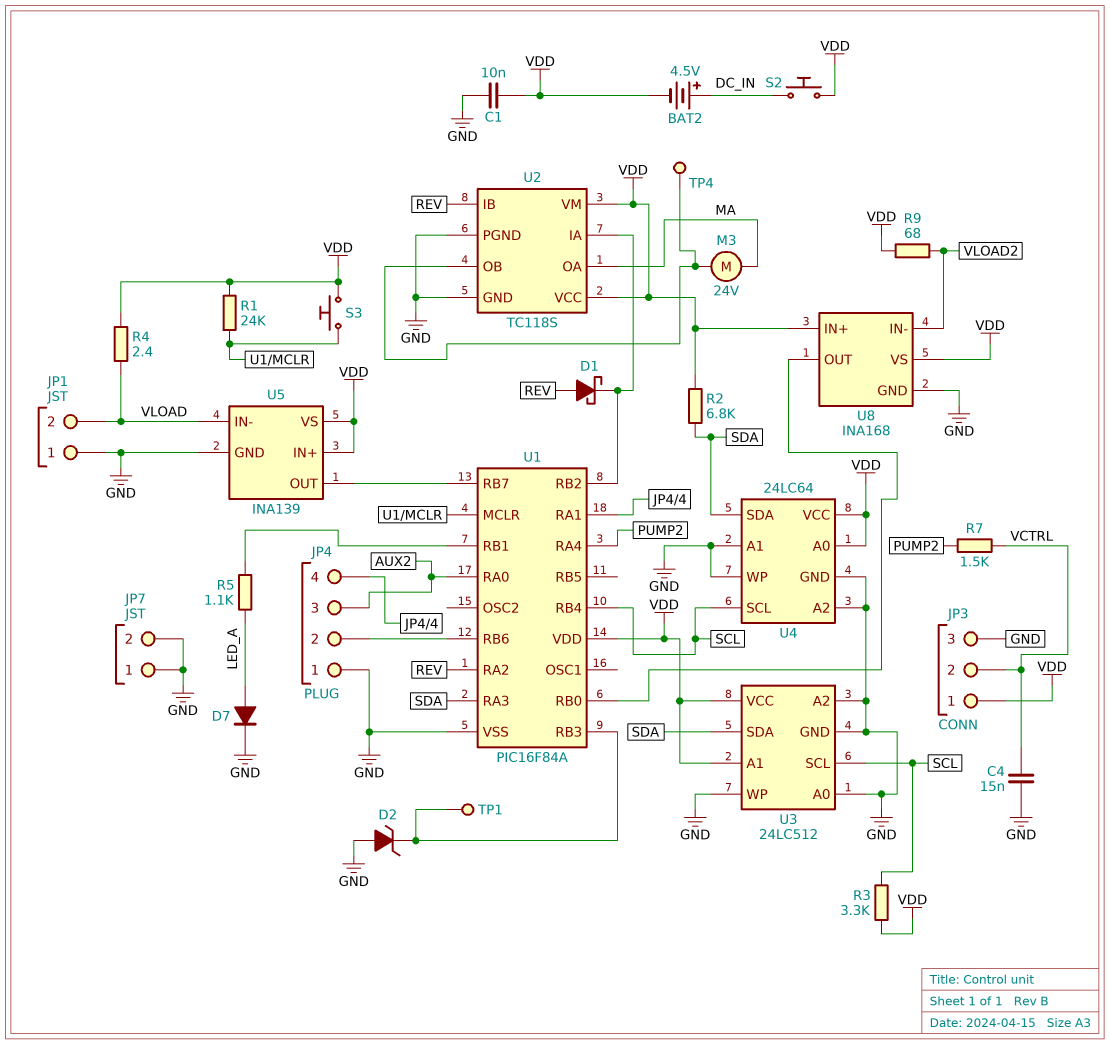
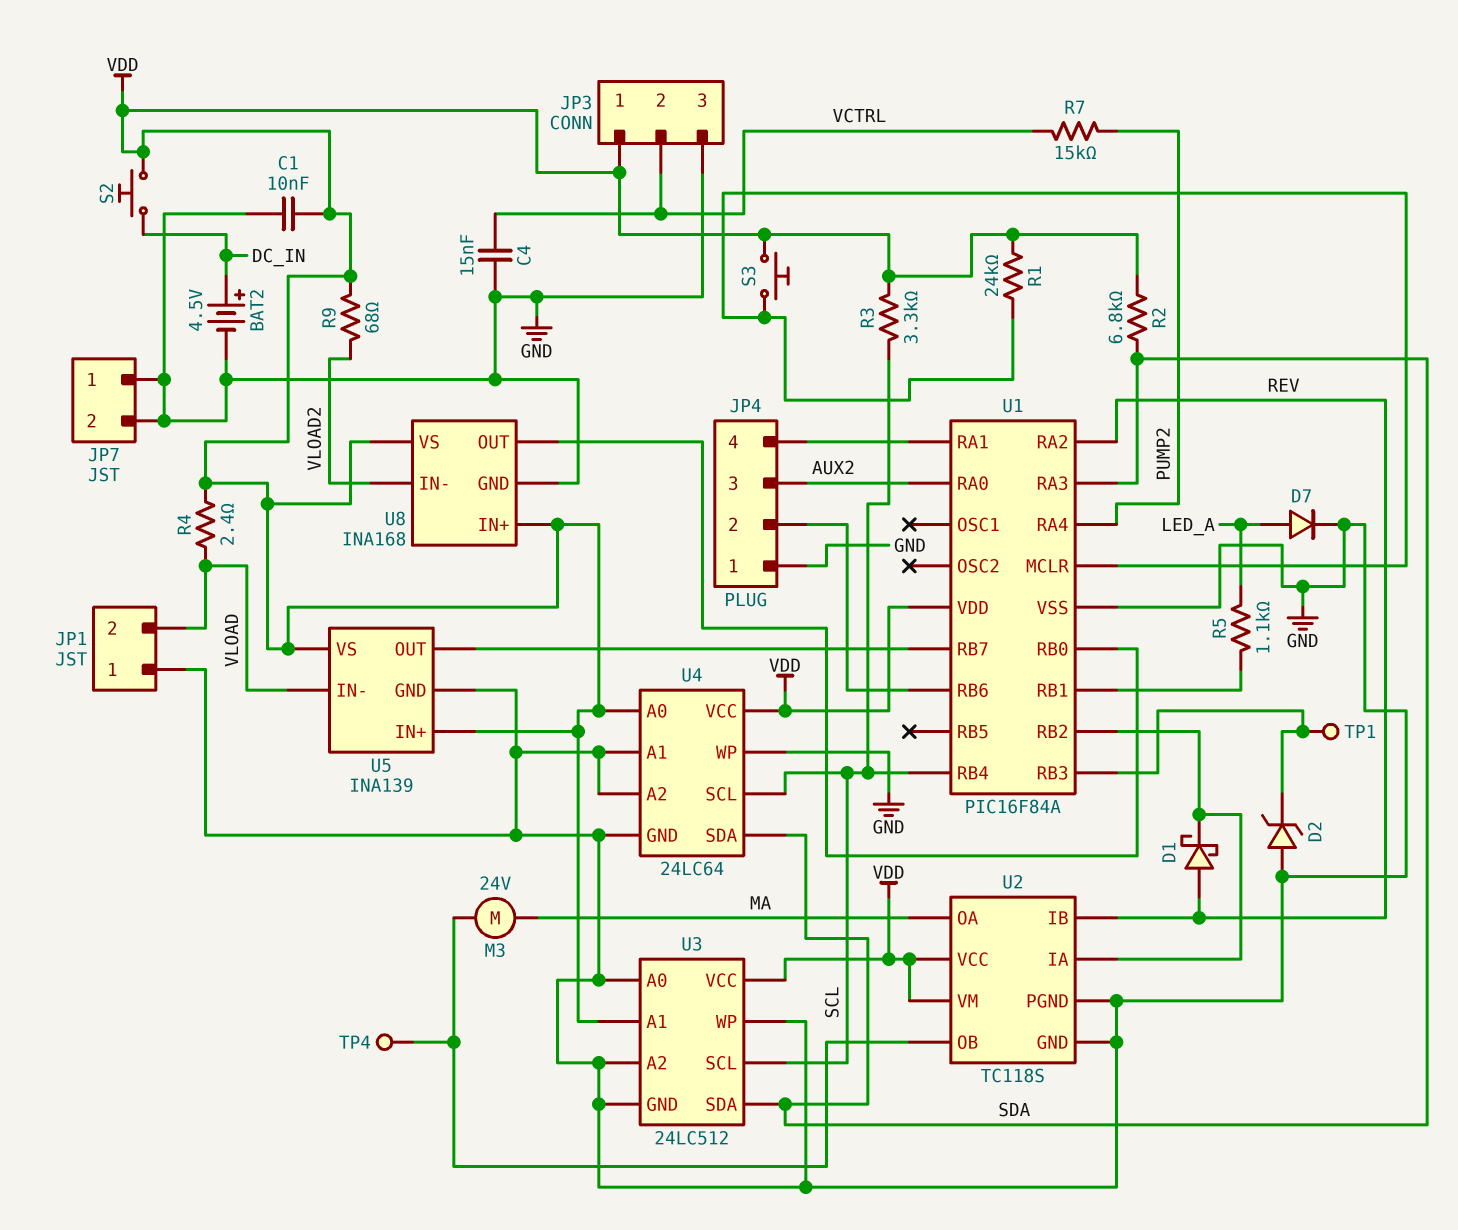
BAT2: 4.5V (plus DC_IN, minus VDD) -> 4.5V (plus DC_IN, minus GND)
R7: 1.5k (PUMP2, VCTRL) -> 15k (PUMP2, VCTRL)

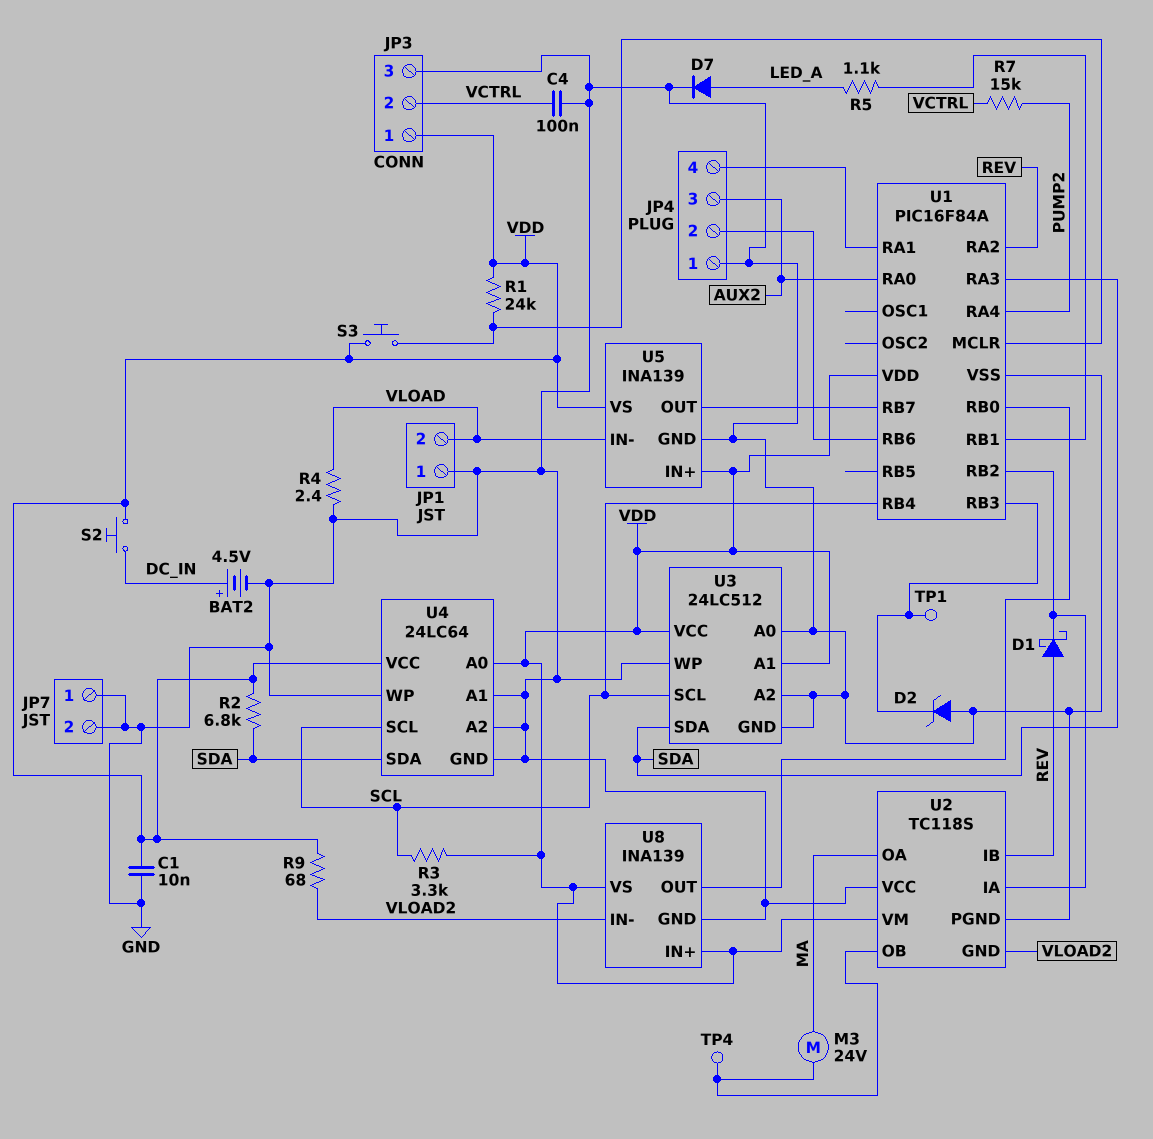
C4: 15nF (GND, VCTRL) -> 100nF (GND, VCTRL)
R4: 2.4 (VDD, VLOAD) -> 2.4 (GND, VLOAD)
U2 pin GND: GND -> VLOAD2
U2 pin VCC: VDD -> GND
U8: INA168 -> INA139

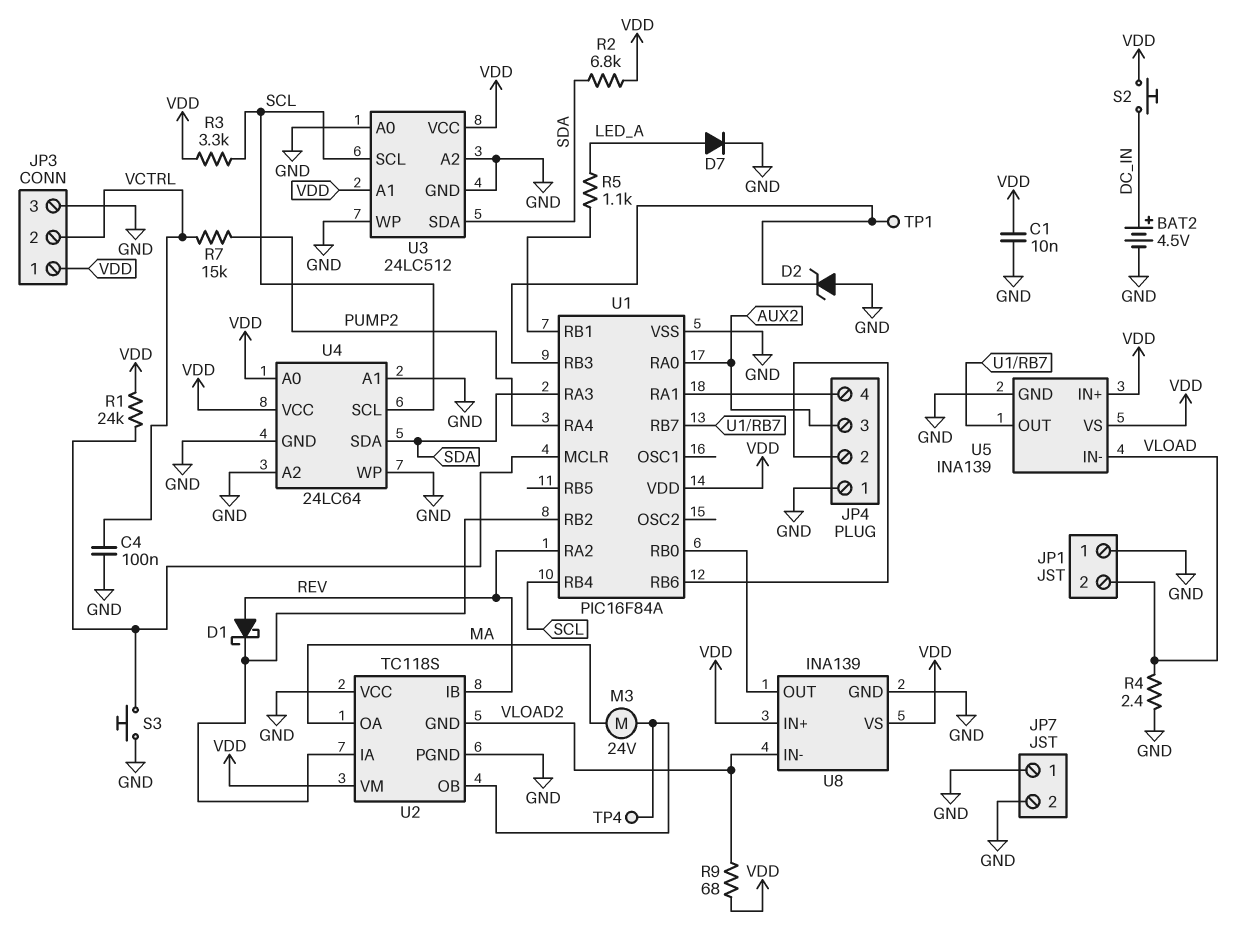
S3: button (U1/MCLR, VDD) -> button (GND, U1/MCLR)

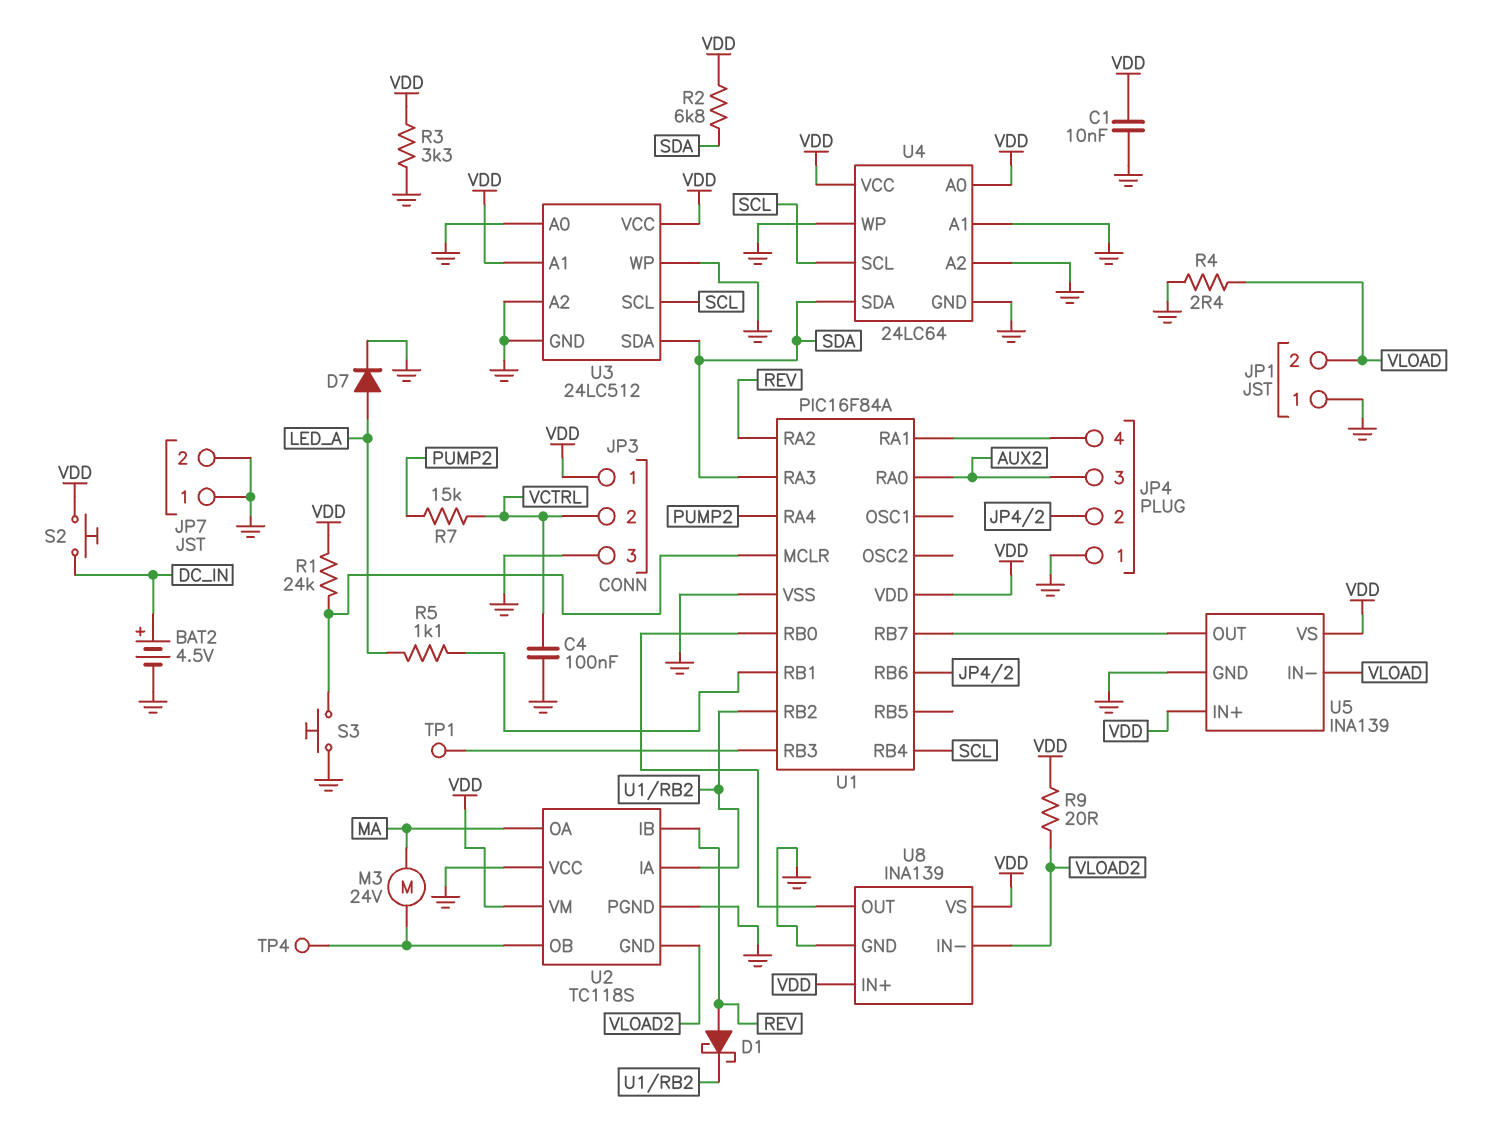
D2: zener (A GND, K U1/RB3) -> none
R3: 3.3k (SCL, VDD) -> 3.3k (GND, VDD)
R9: 68 (VDD, VLOAD2) -> 20 (VDD, VLOAD2)

